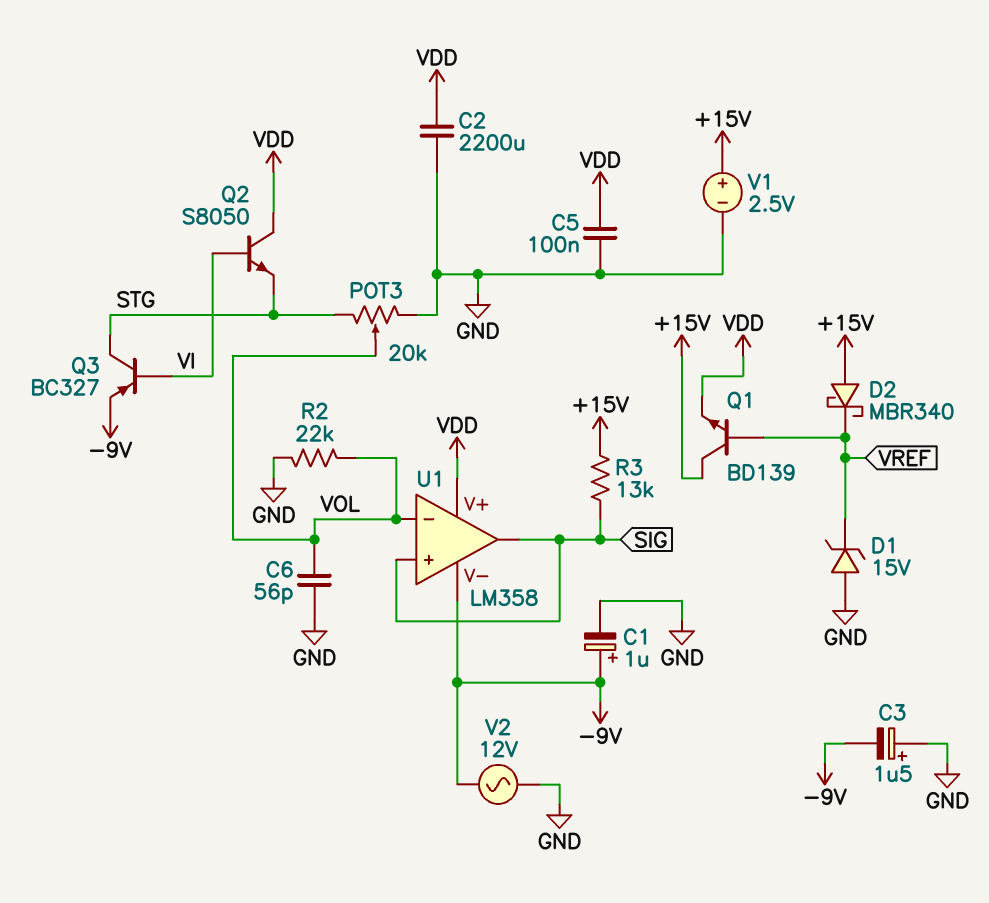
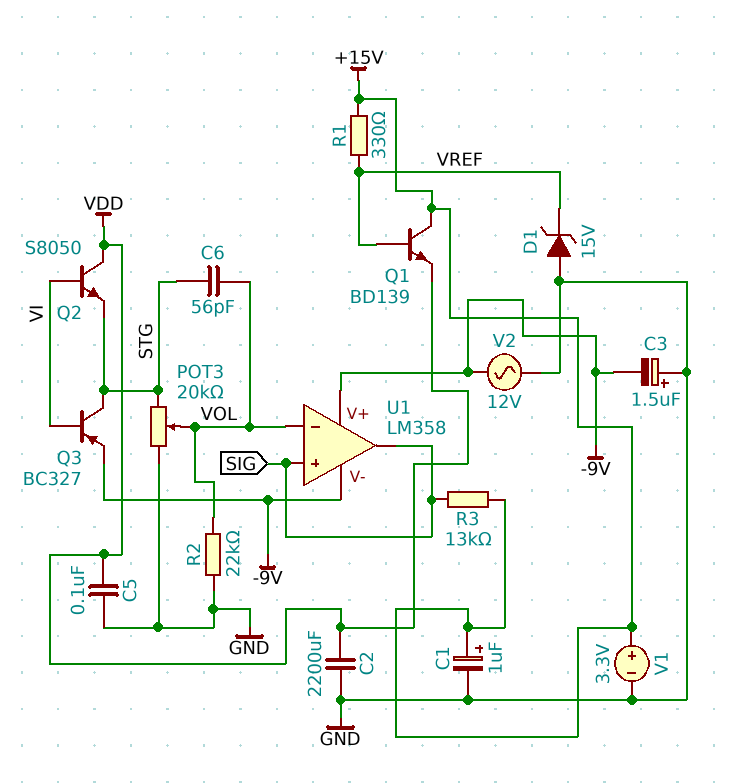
C1: 1uF (plus -9V, minus GND) -> 1uF (plus +15V, minus GND)
C6: 56pF (GND, VOL) -> 56pF (STG, VOL)
D2: schottky MBR340 (A +15V, K VREF) -> none
R1: none -> 330 (+15V, VREF)
U1 pin V+: VDD -> -9V
V1: 2.5V (plus +15V, minus GND) -> 3.3V (plus +15V, minus GND)

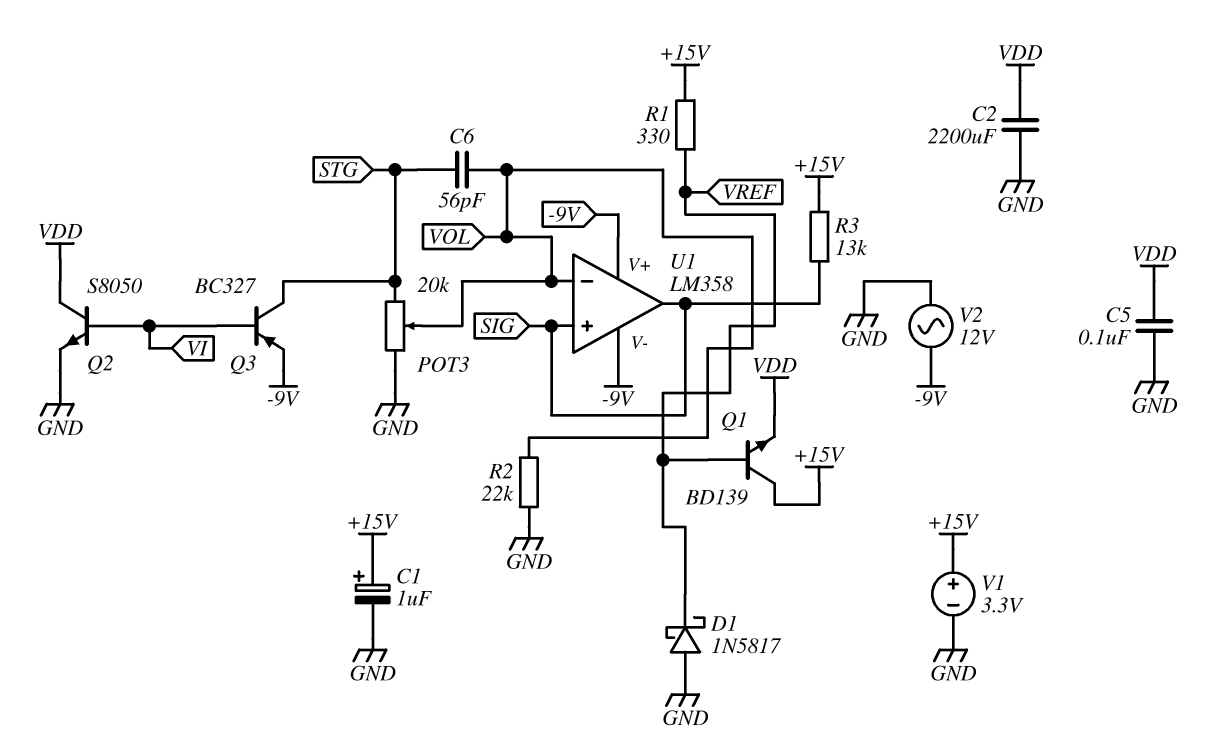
C3: 1.5uF (plus GND, minus -9V) -> none
D1: zener 15V (A GND, K VREF) -> schottky 1N5817 (A GND, K VREF)
Q2: NPN S8050 (B VI, C VDD, E STG) -> NPN S8050 (B VI, C VDD, E GND)

